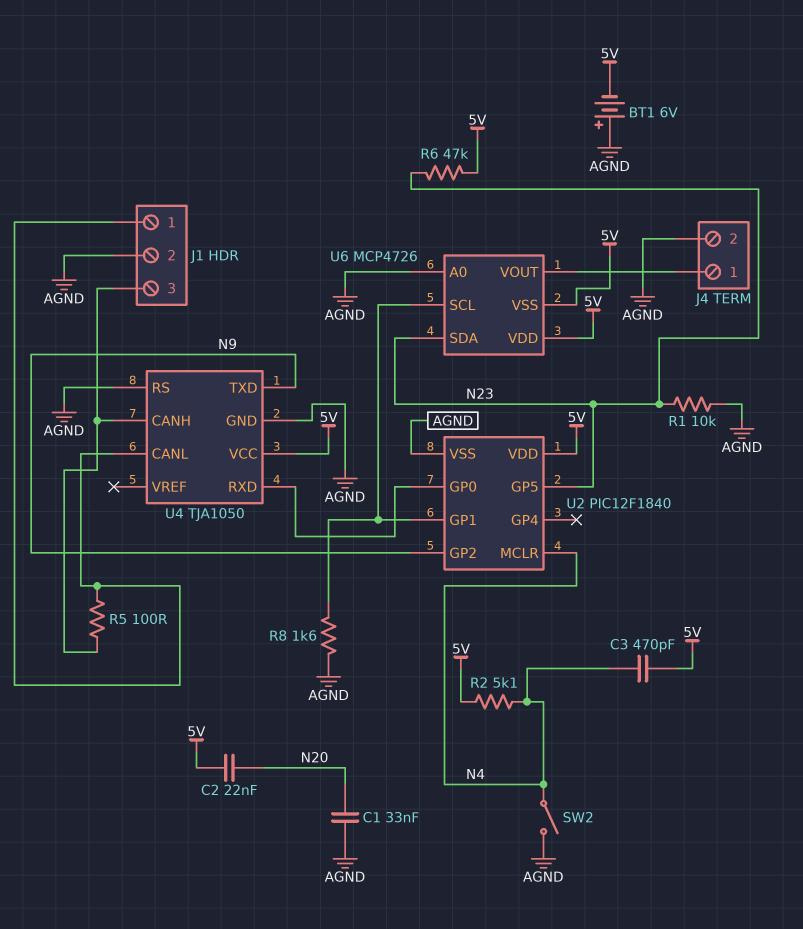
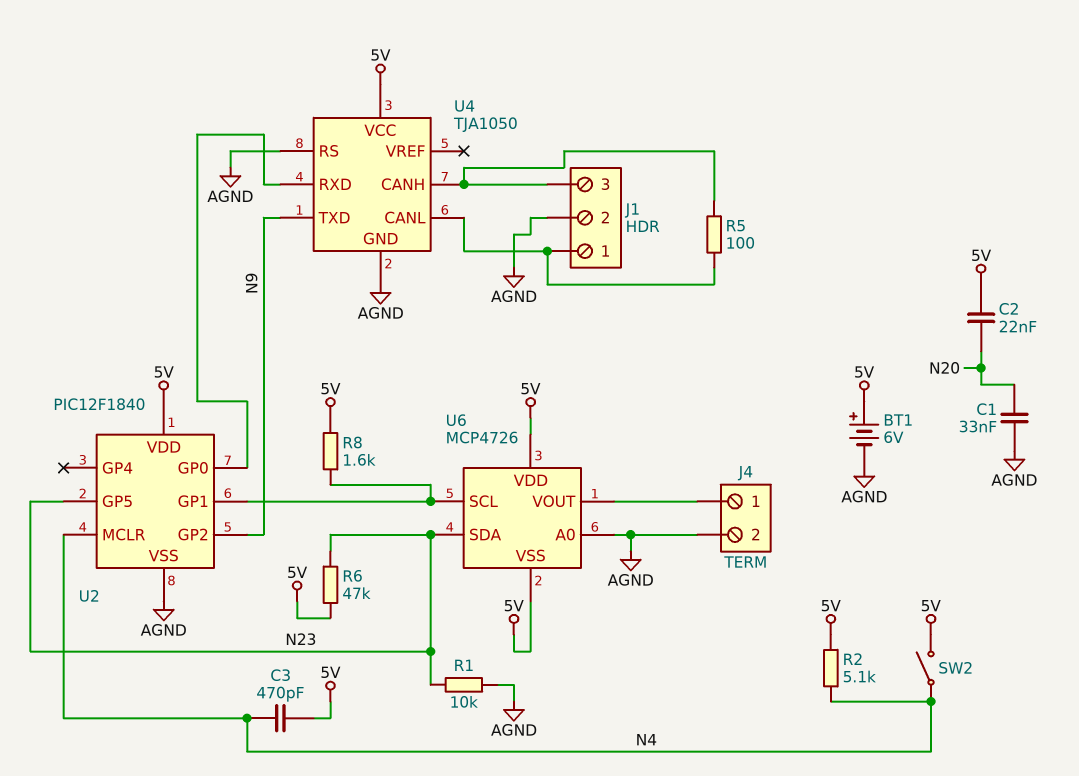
BT1: 6V (plus AGND, minus 5V) -> 6V (plus 5V, minus AGND)
R8: 1.6k (AGND, U2/GP1) -> 1.6k (5V, U2/GP1)
SW2: switch (AGND, N4) -> switch (5V, N4)

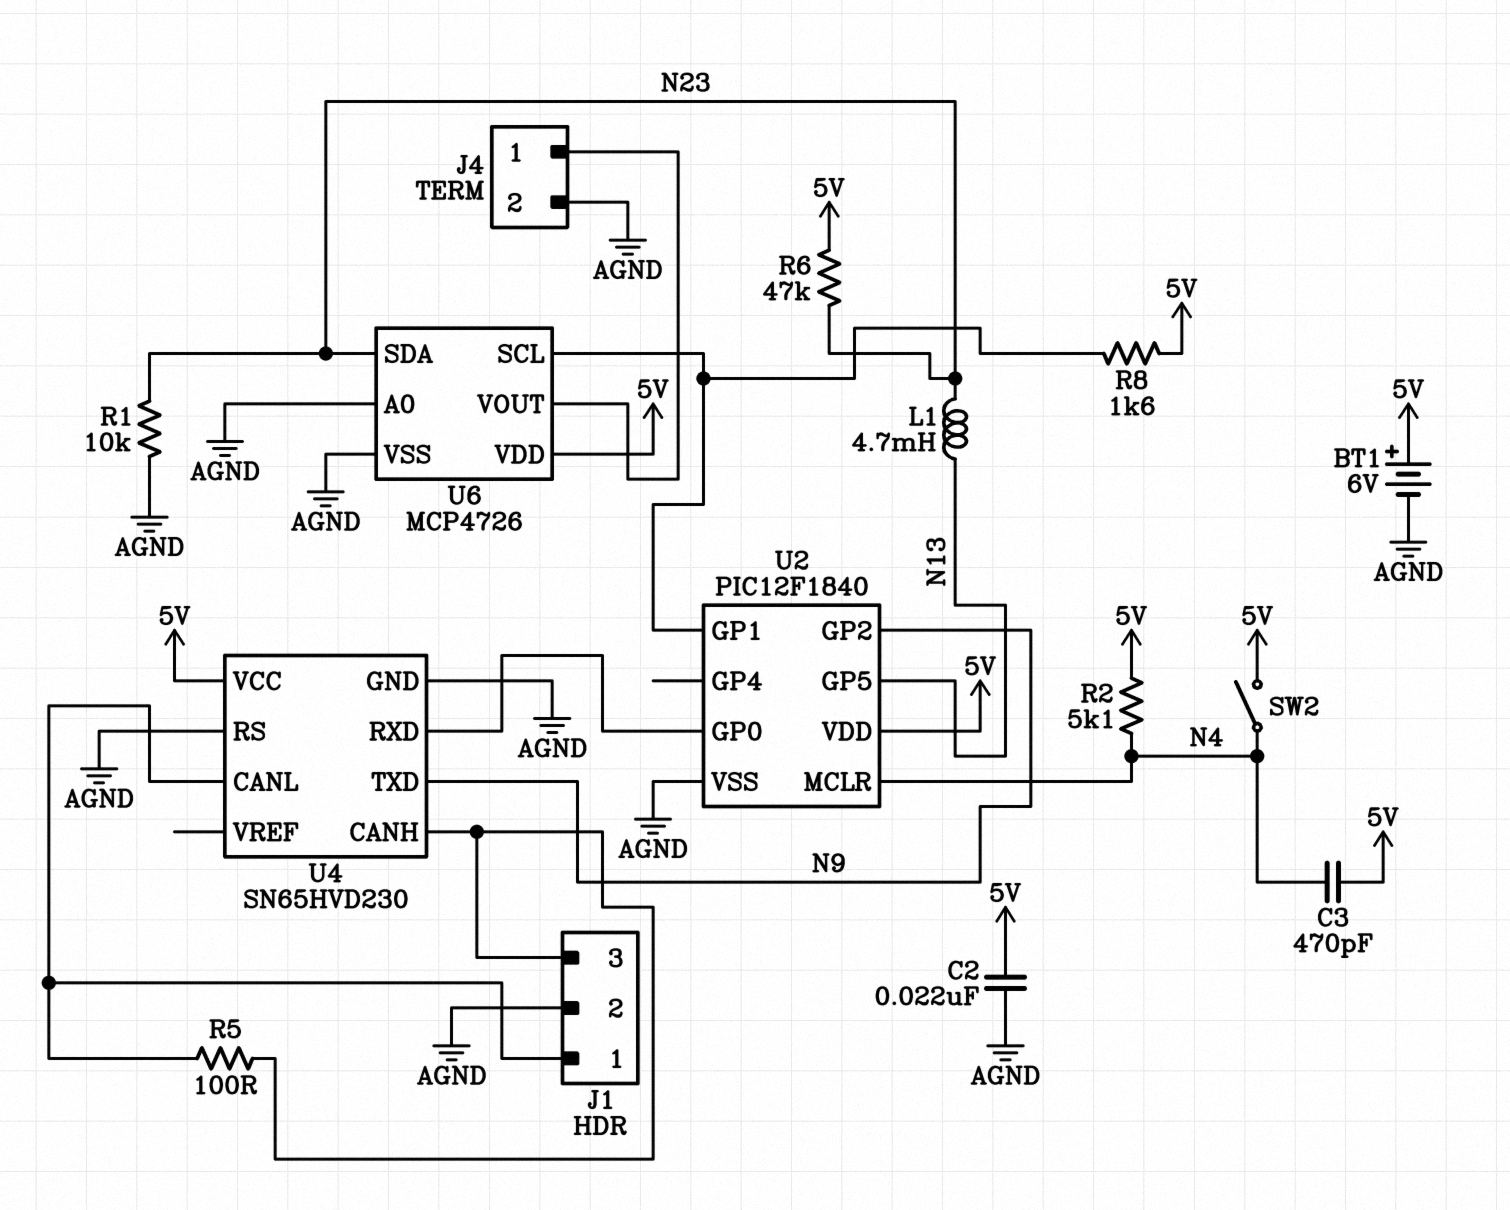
C1: 33nF (AGND, N20) -> none
C2: 22nF (5V, N20) -> 22nF (5V, AGND)
L1: none -> 4.7mH (N13, N23)
U2 pin GP5: N23 -> N13
U4: TJA1050 -> SN65HVD230
U6 pin VSS: 5V -> AGND

